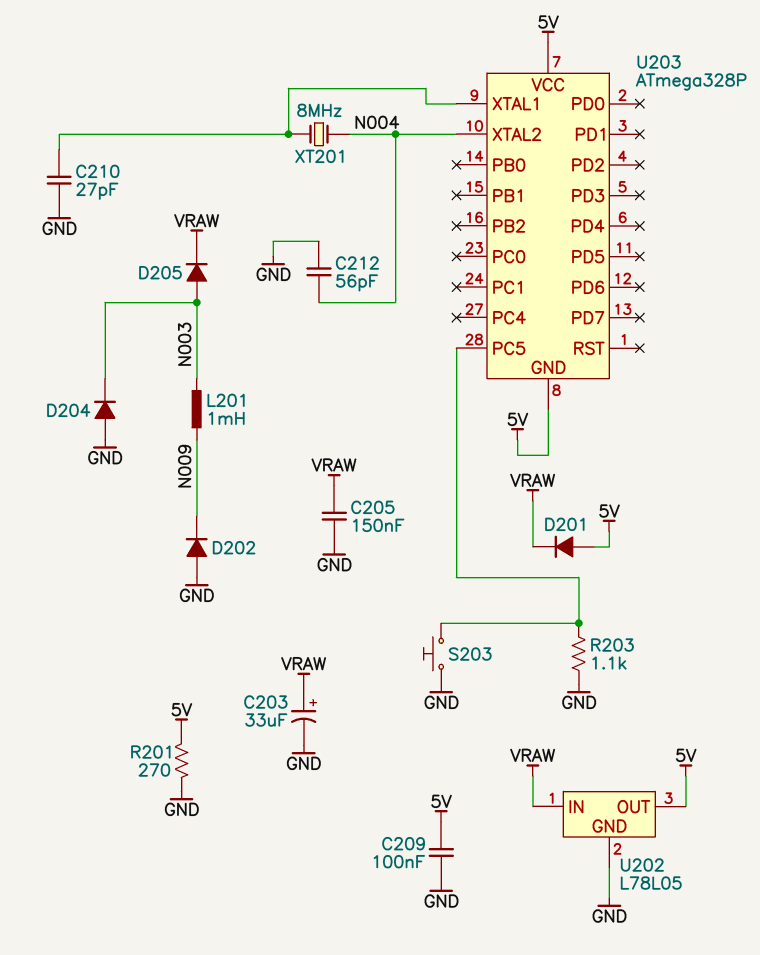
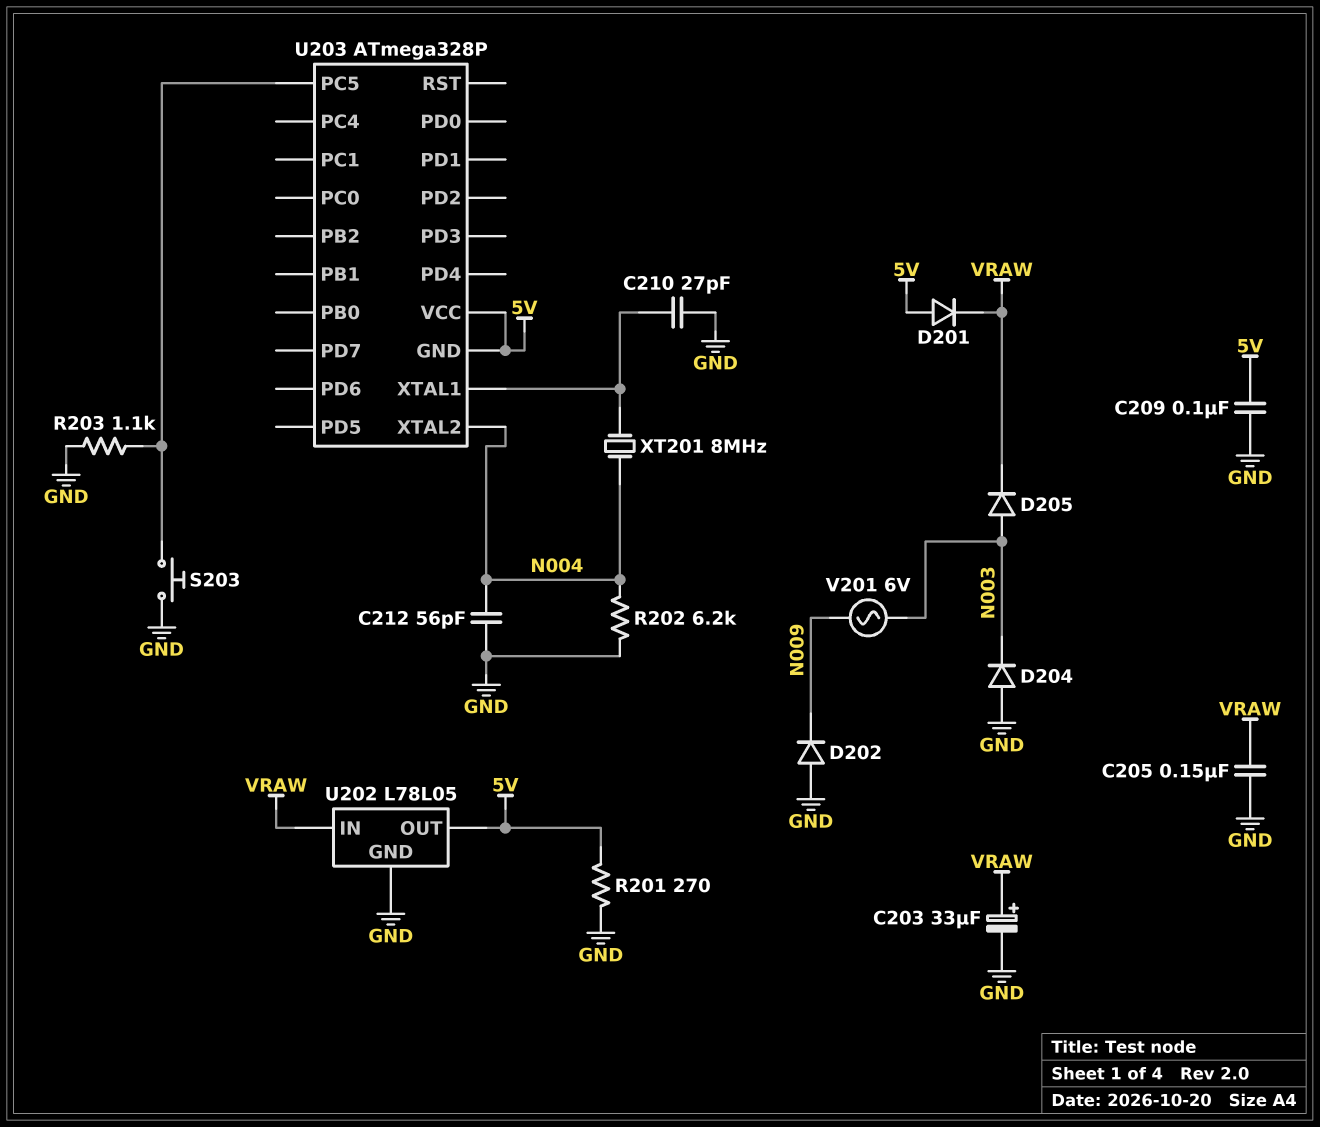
L201: 1mH (N003, N009) -> none
R202: none -> 6.2k (GND, N004)
V201: none -> AC 6V (N003, N009)

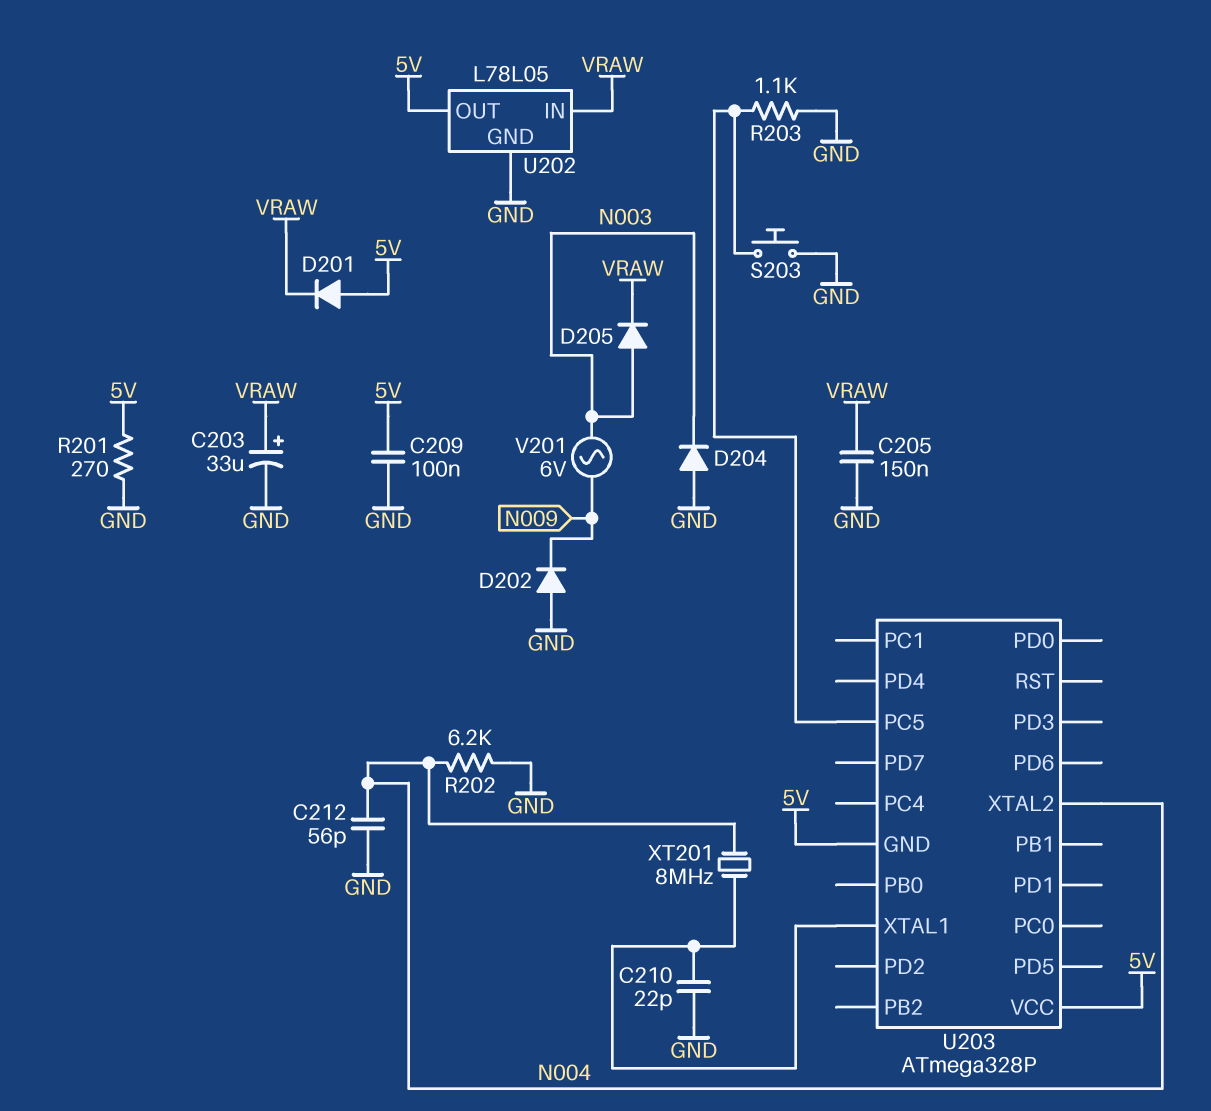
C210: 27pF (GND, U203/XTAL1) -> 22pF (GND, U203/XTAL1)

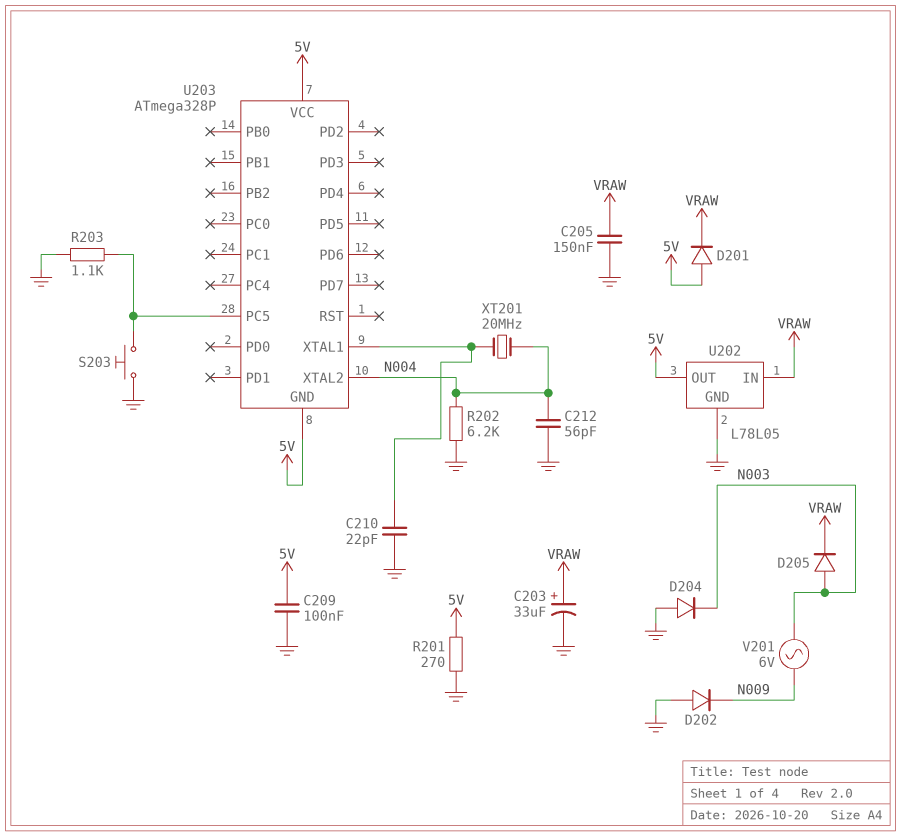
XT201: 8MHz (N004, U203/XTAL1) -> 20MHz (N004, U203/XTAL1)

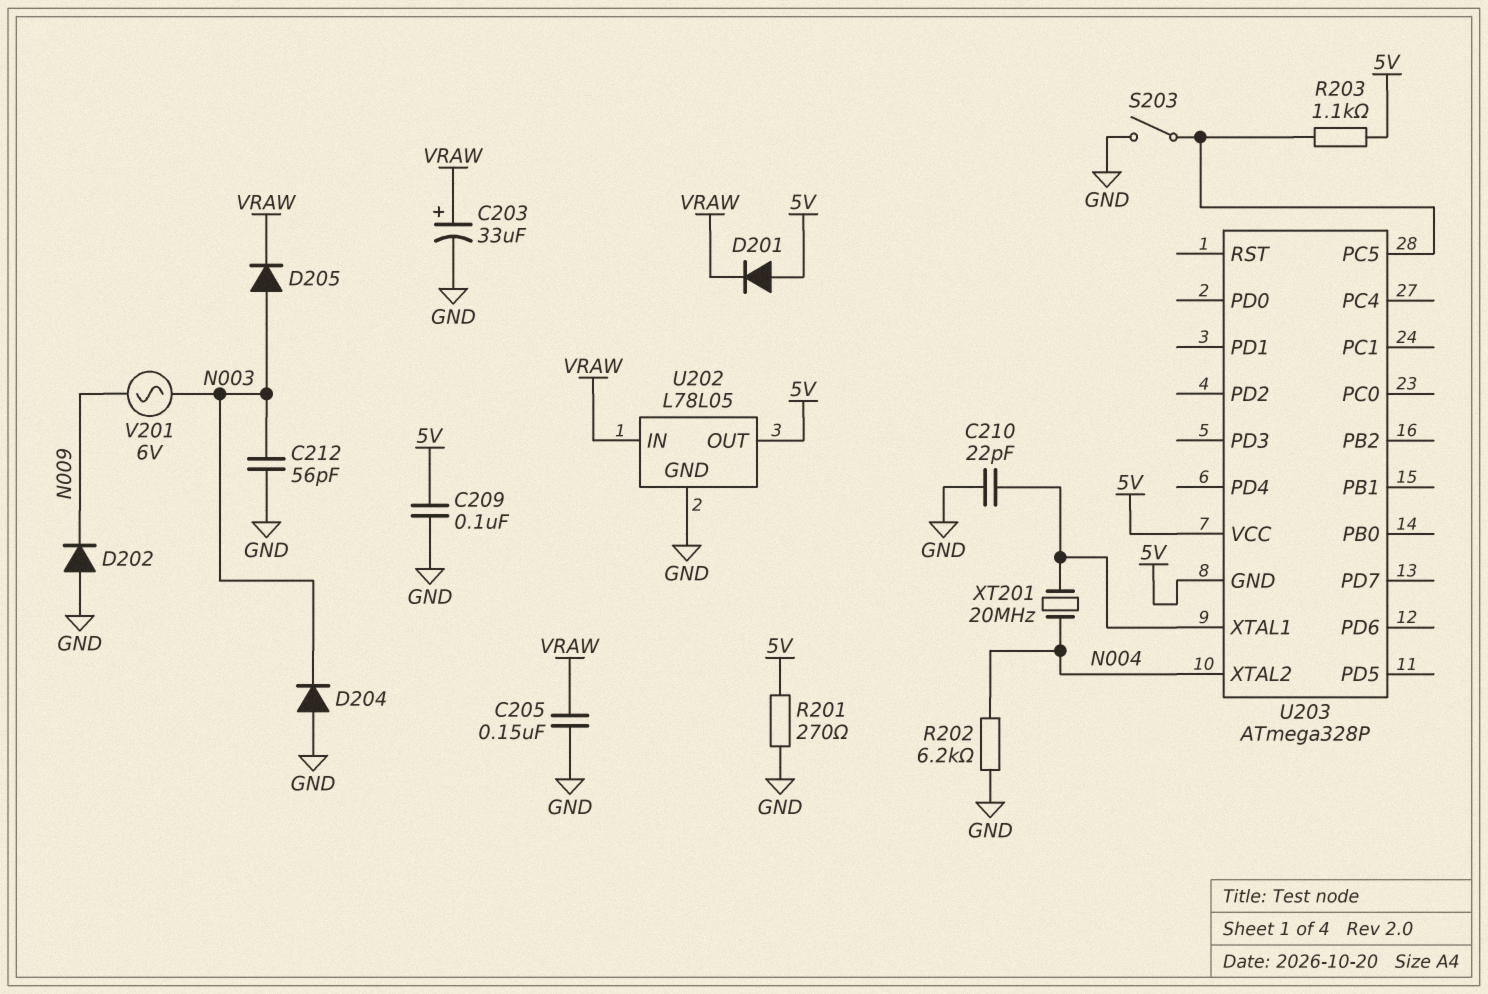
C212: 56pF (GND, N004) -> 56pF (GND, N003)
R203: 1.1k (GND, U203/PC5) -> 1.1k (5V, U203/PC5)
S203: button (GND, U203/PC5) -> switch (GND, U203/PC5)

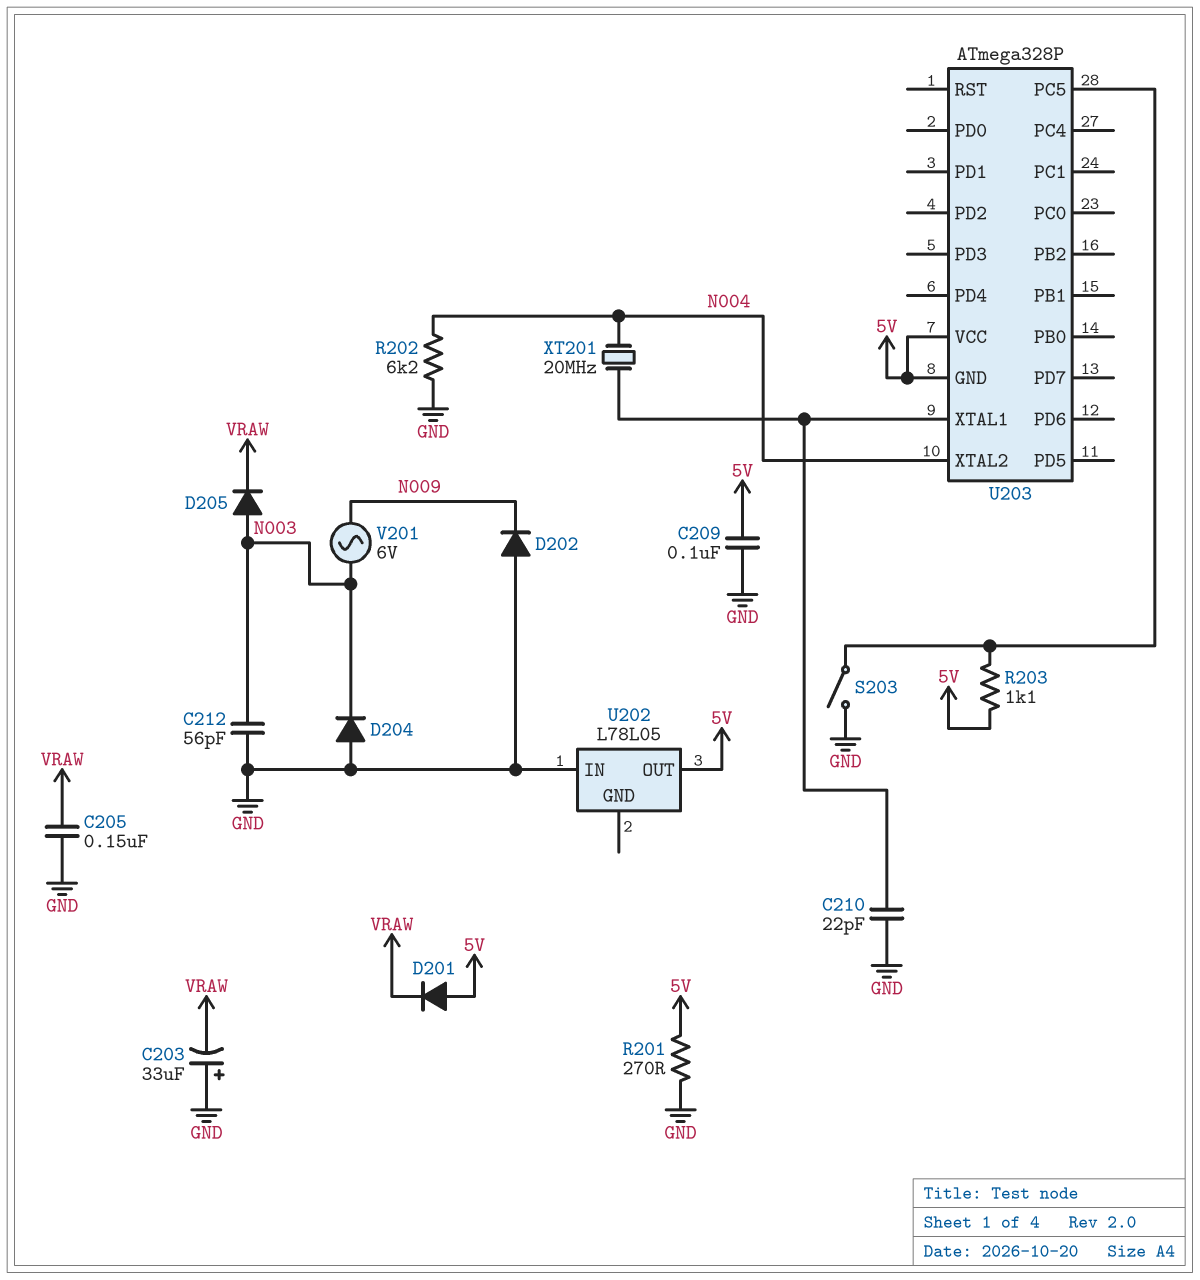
C203: 33uF (plus VRAW, minus GND) -> 33uF (plus GND, minus VRAW)
U202 pin GND: GND -> none
U202 pin IN: VRAW -> GND

